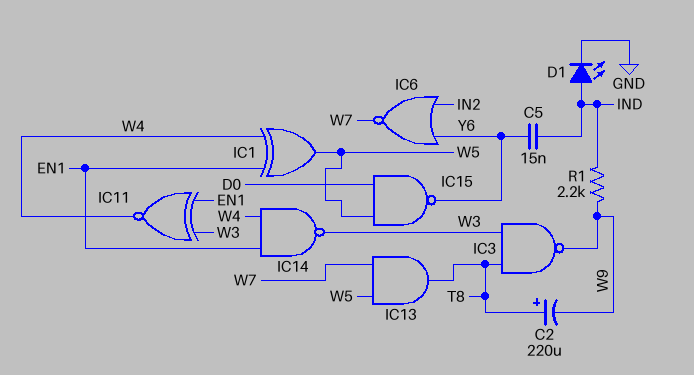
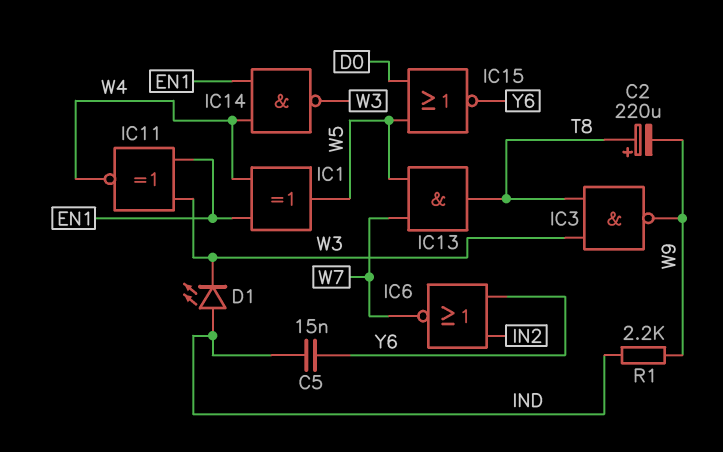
D1: LED (A IND, K GND) -> LED (A IND, K W3)
IC15: NAND (in D0, in W5, out Y6) -> NOR (in D0, in W5, out Y6)

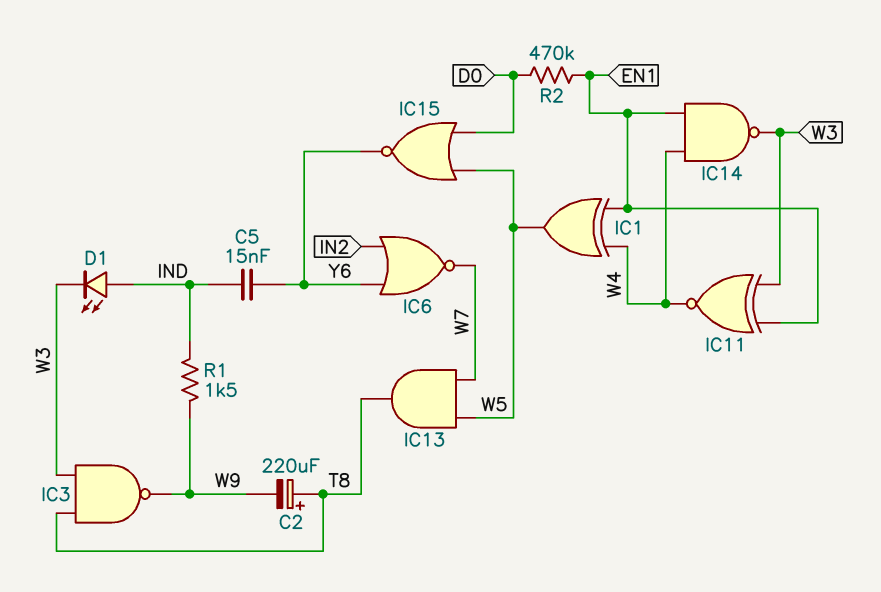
R1: 2.2k (IND, W9) -> 1.5k (IND, W9)
R2: none -> 470k (D0, EN1)

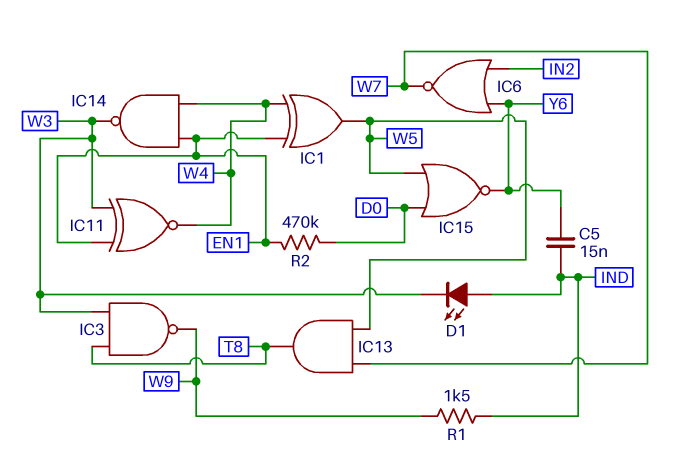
C2: 220uF (plus T8, minus W9) -> none

